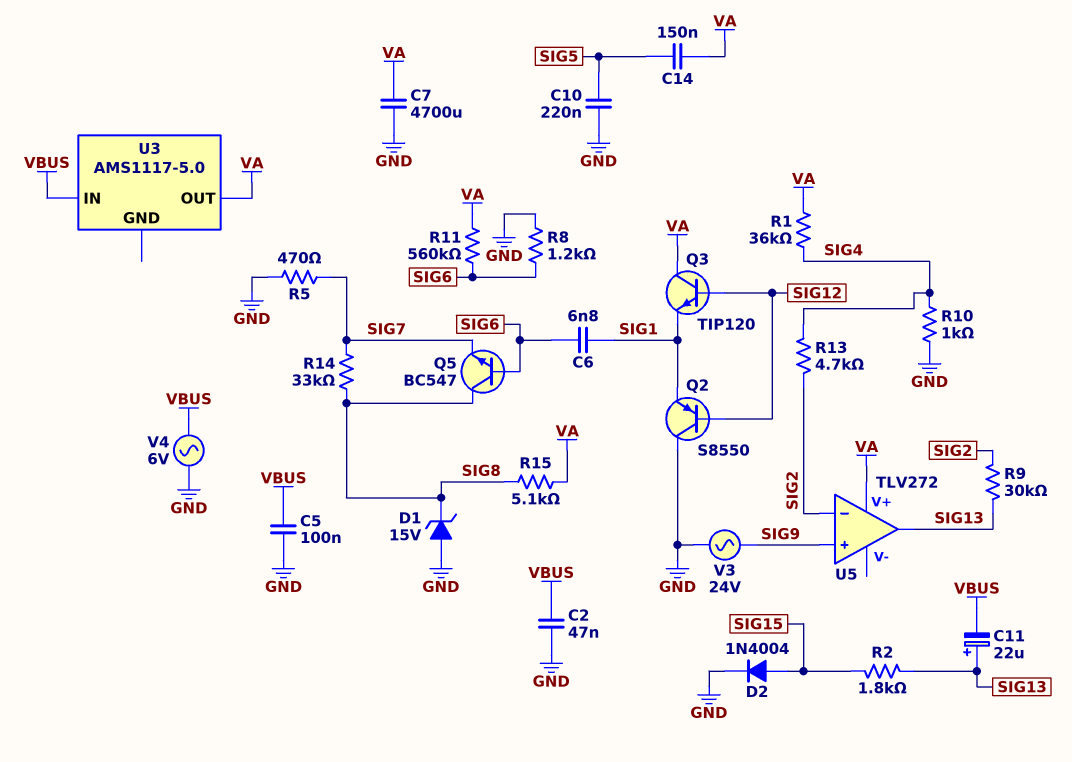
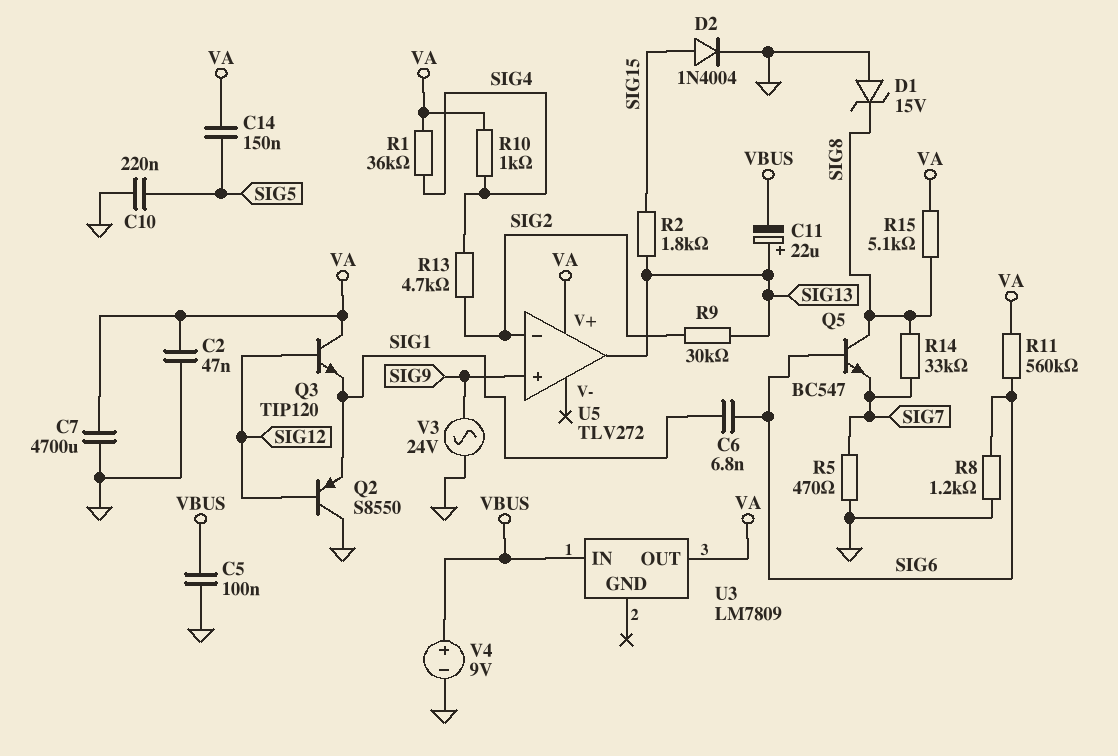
C2: 47nF (GND, VBUS) -> 47nF (GND, VA)
R10: 1k (GND, SIG4) -> 1k (SIG4, VA)
U3: AMS1117-5.0 -> LM7809
V4: AC 6V (GND, VBUS) -> 9V (plus VBUS, minus GND)

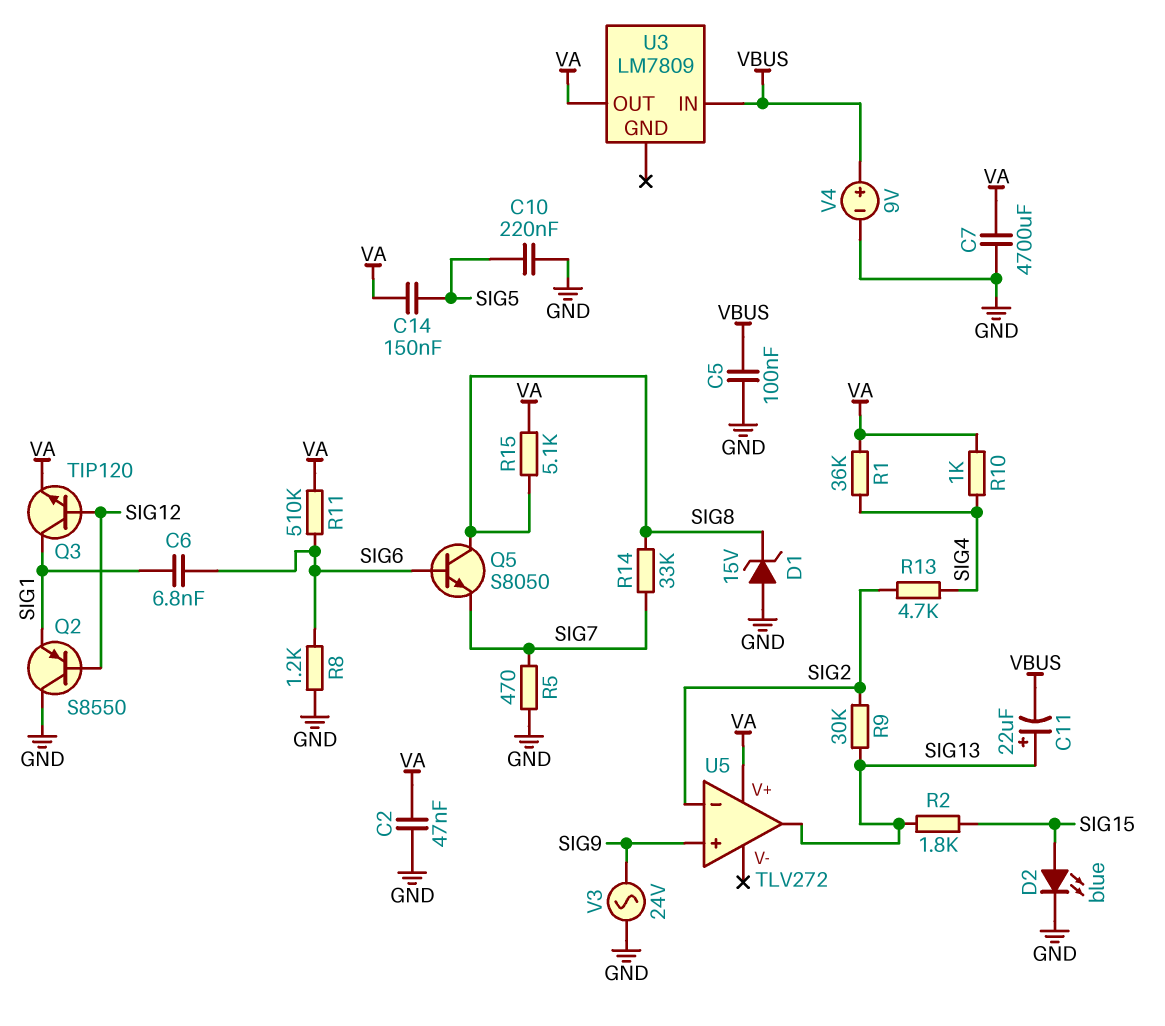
D2: diode 1N4004 (A SIG15, K GND) -> LED blue (A SIG15, K GND)
Q3: NPN TIP120 (B SIG12, C VA, E SIG1) -> NPN TIP120 (B SIG12, C SIG1, E VA)
Q5: NPN BC547 (B SIG6, C SIG8, E SIG7) -> NPN S8050 (B SIG6, C SIG8, E SIG7)
R11: 560k (SIG6, VA) -> 510k (SIG6, VA)

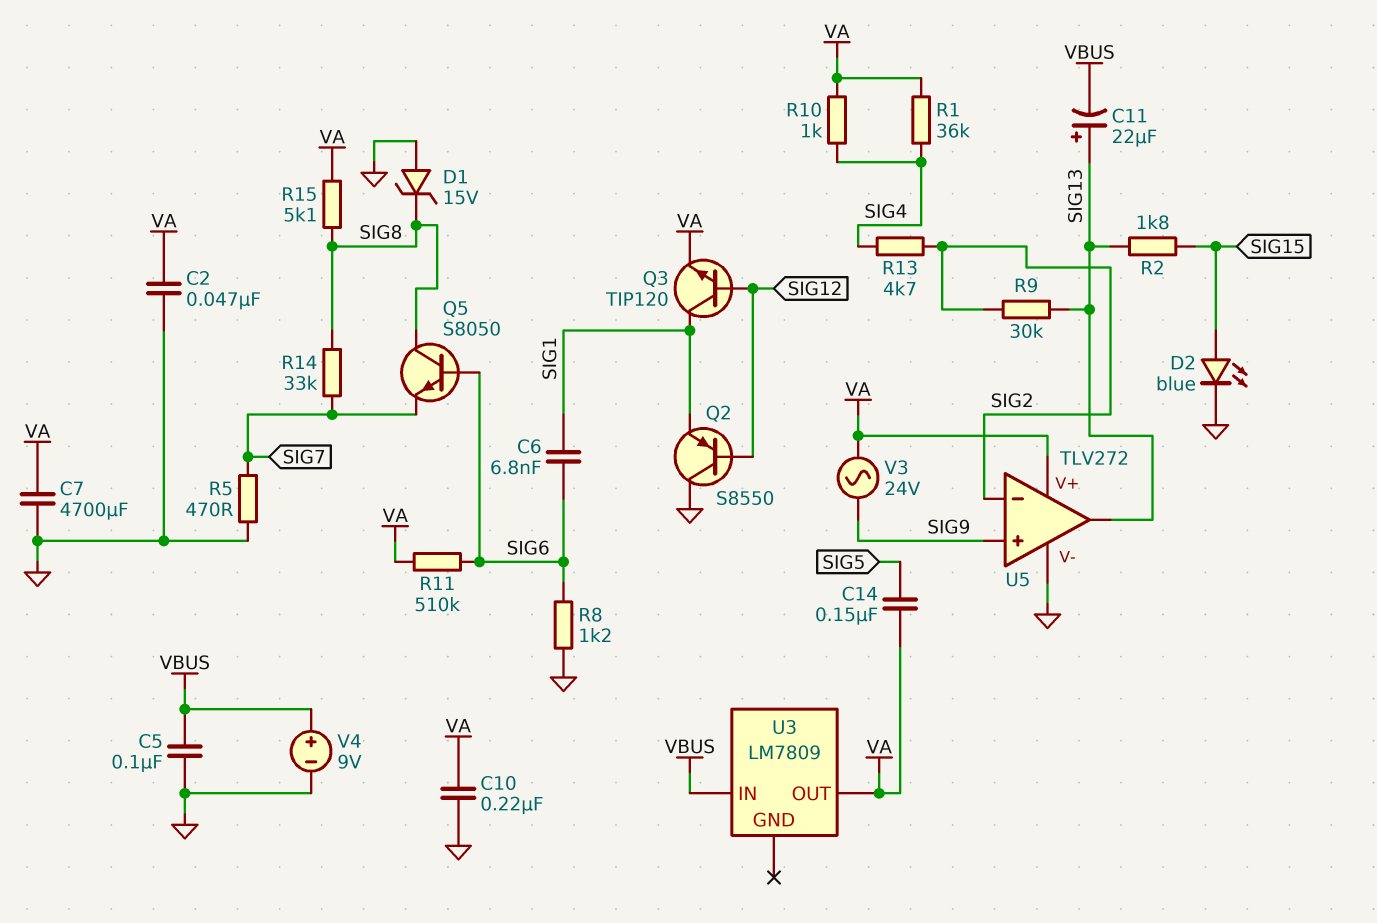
C10: 220nF (GND, SIG5) -> 220nF (GND, VA)
U5 pin V-: none -> GND
V3: AC 24V (GND, SIG9) -> AC 24V (SIG9, VA)

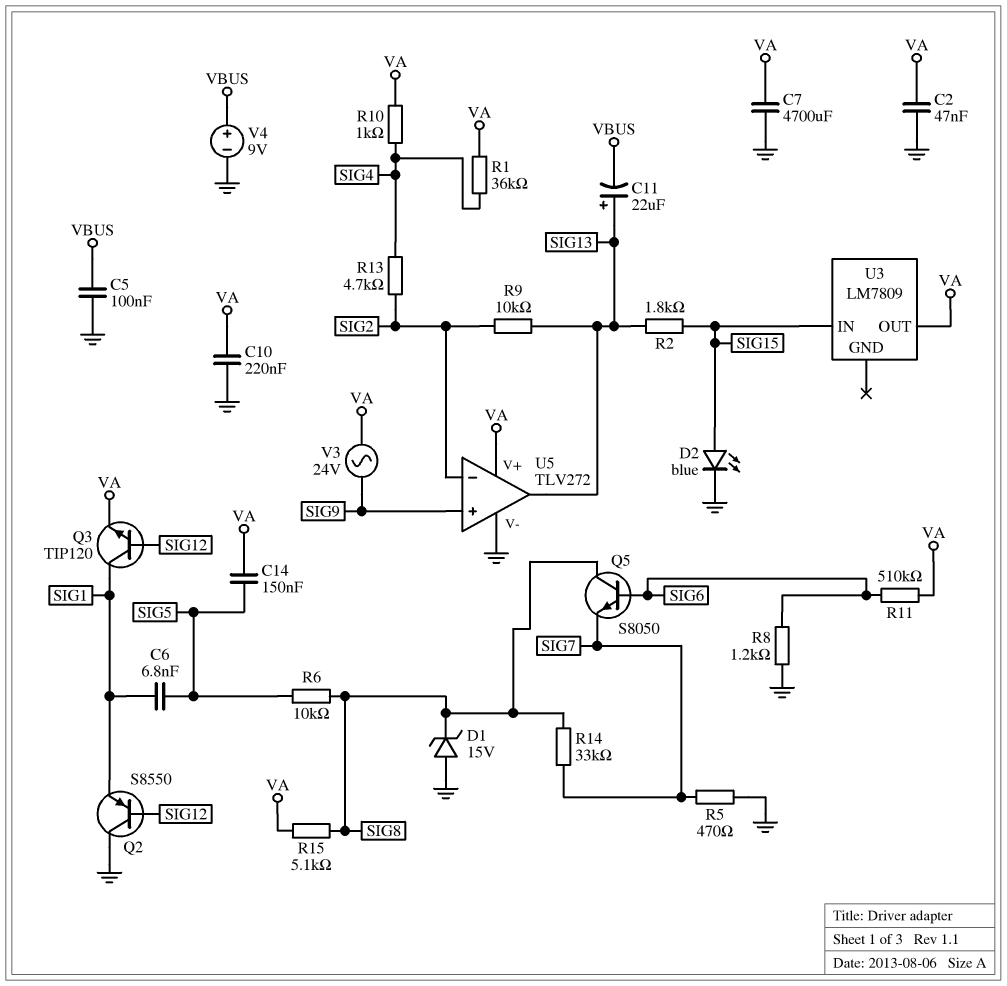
C6: 6.8nF (SIG1, SIG6) -> 6.8nF (SIG1, SIG5)
R6: none -> 10k (SIG5, SIG8)
R9: 30k (SIG2, SIG13) -> 10k (SIG2, SIG13)
U3 pin IN: VBUS -> SIG15

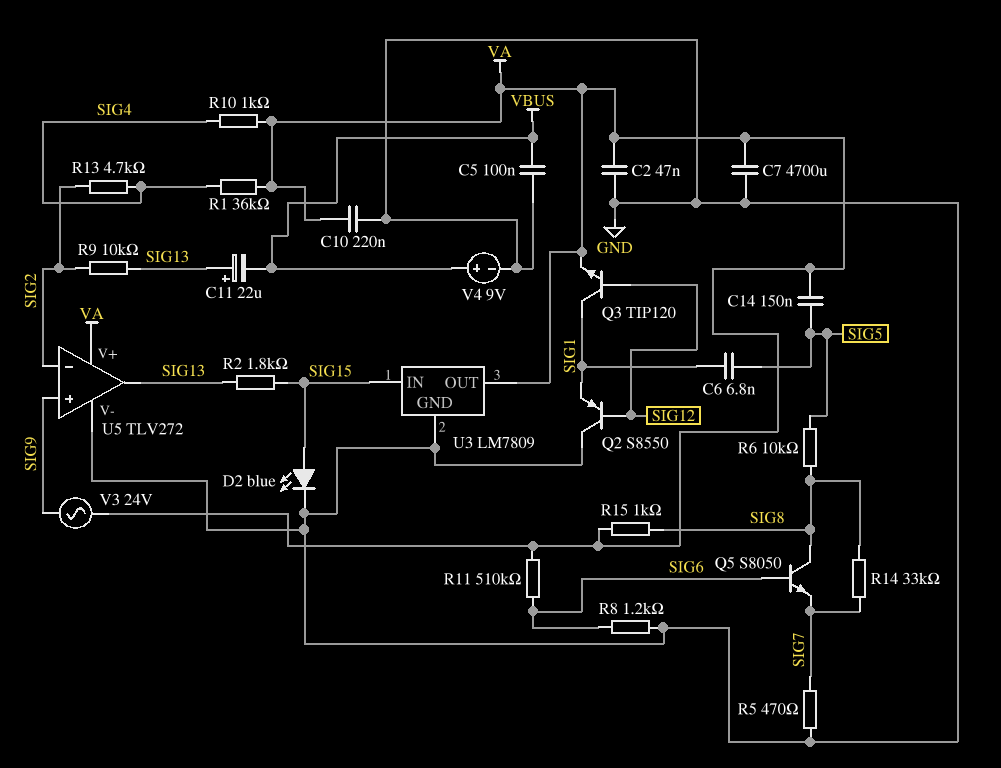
D1: zener 15V (A GND, K SIG8) -> none
R15: 5.1k (SIG8, VA) -> 1k (SIG8, VA)
U3 pin GND: none -> GND

